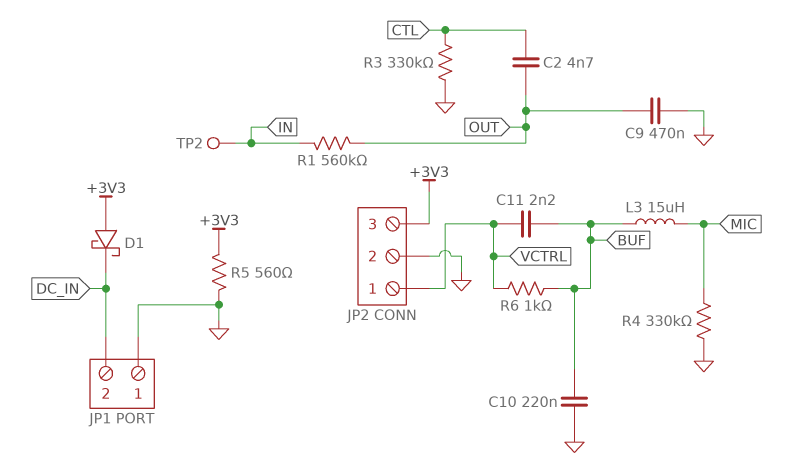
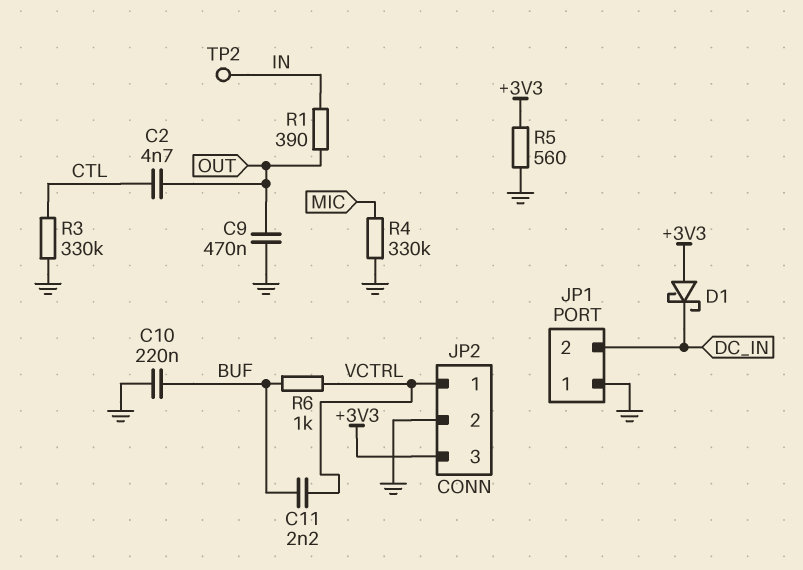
L3: 15uH (BUF, MIC) -> none
R1: 560k (IN, OUT) -> 390 (IN, OUT)

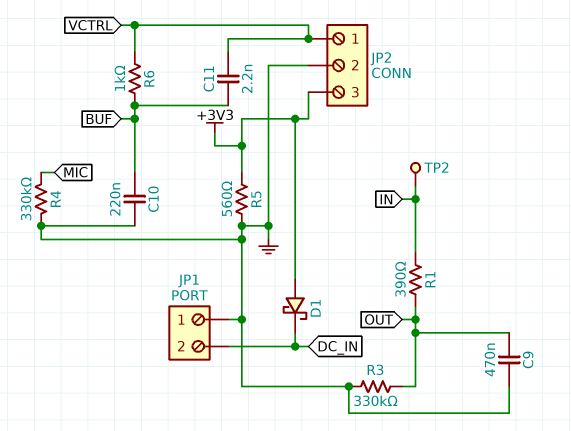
C2: 4.7nF (CTL, OUT) -> none
R3: 330k (CTL, GND) -> 330k (GND, OUT)

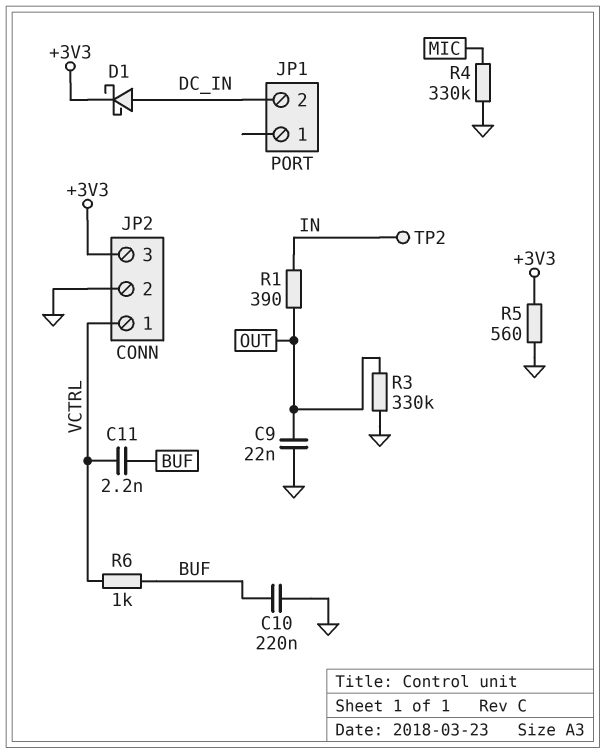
C9: 470nF (GND, OUT) -> 22nF (GND, OUT)
D1: schottky (A +3V3, K DC_IN) -> schottky (A DC_IN, K +3V3)
JP1 pin 1: GND -> none

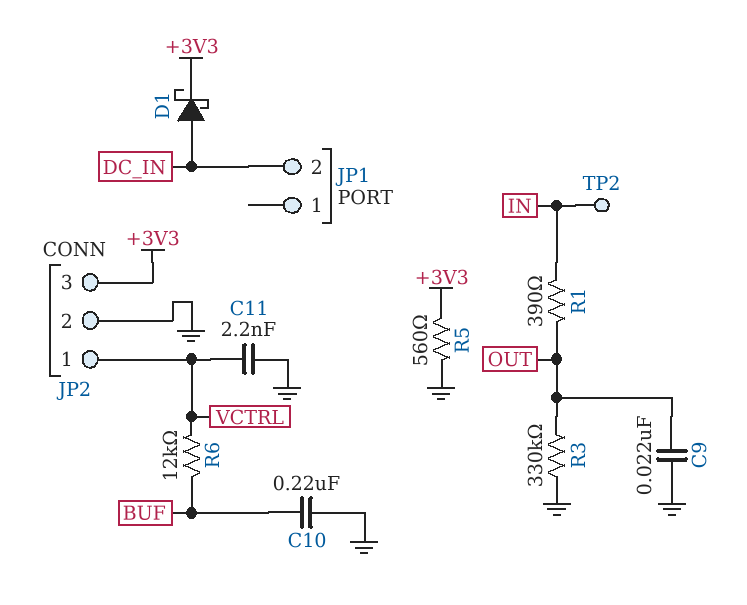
C11: 2.2nF (BUF, VCTRL) -> 2.2nF (GND, VCTRL)
R4: 330k (GND, MIC) -> none
R6: 1k (BUF, VCTRL) -> 12k (BUF, VCTRL)

